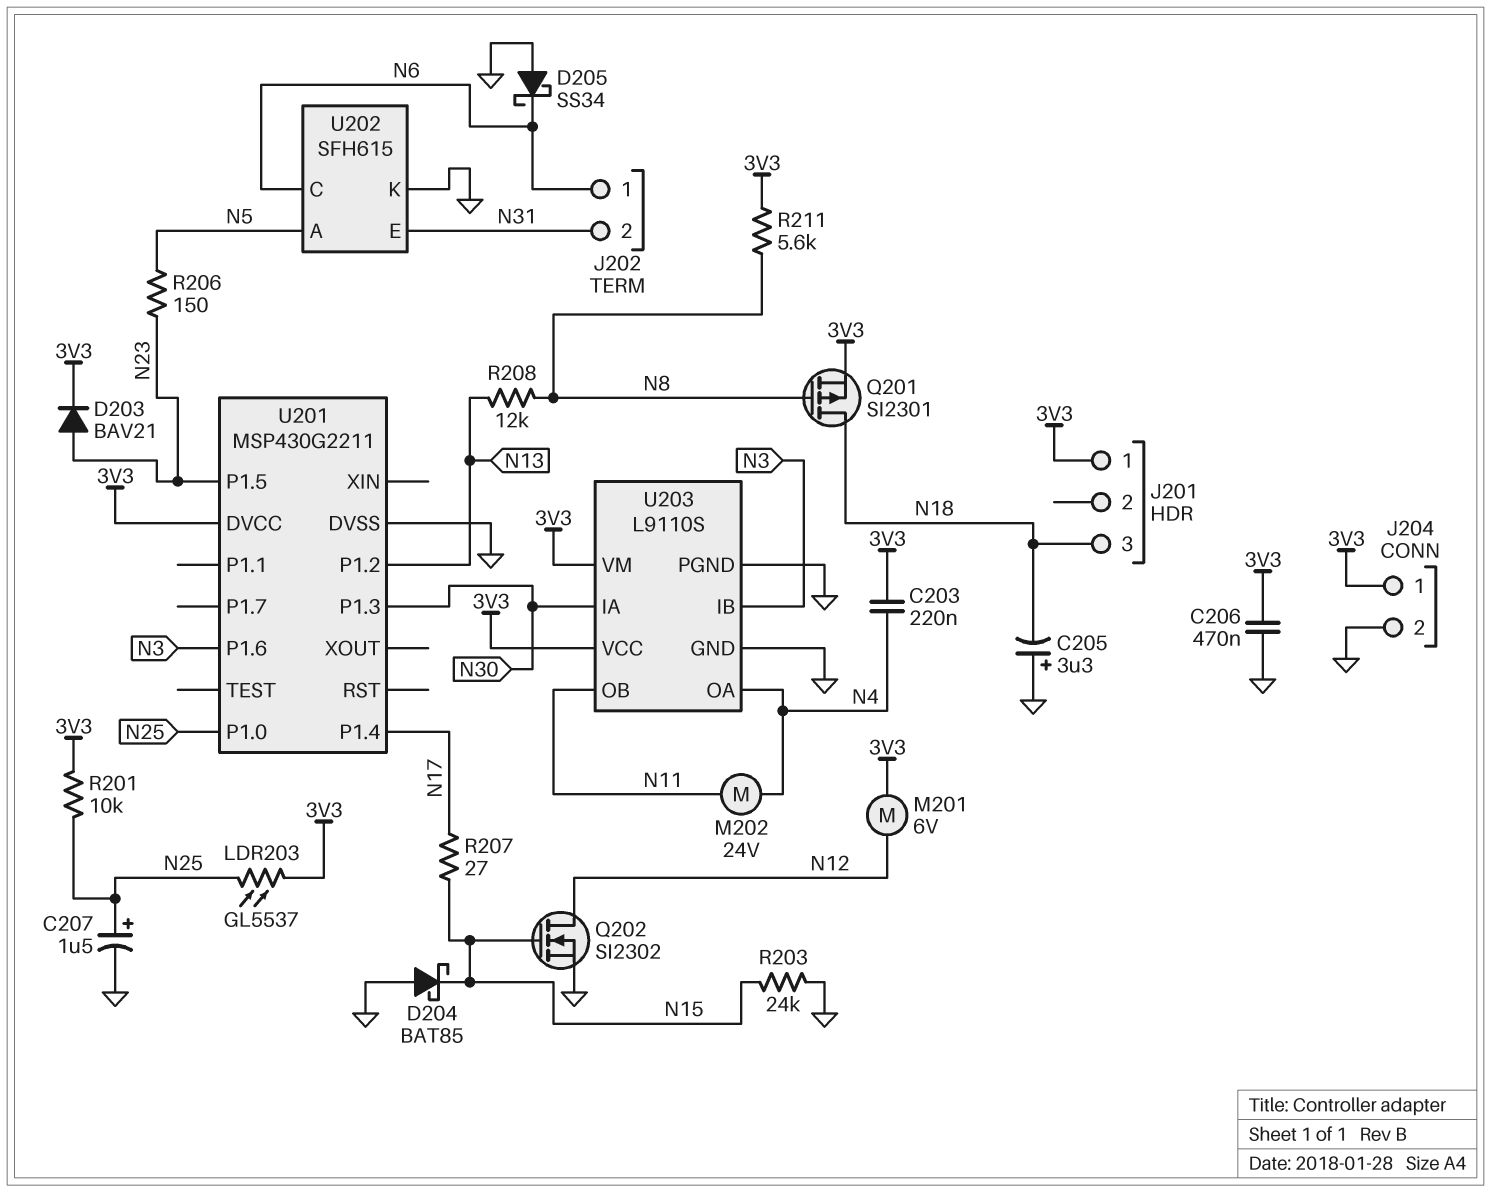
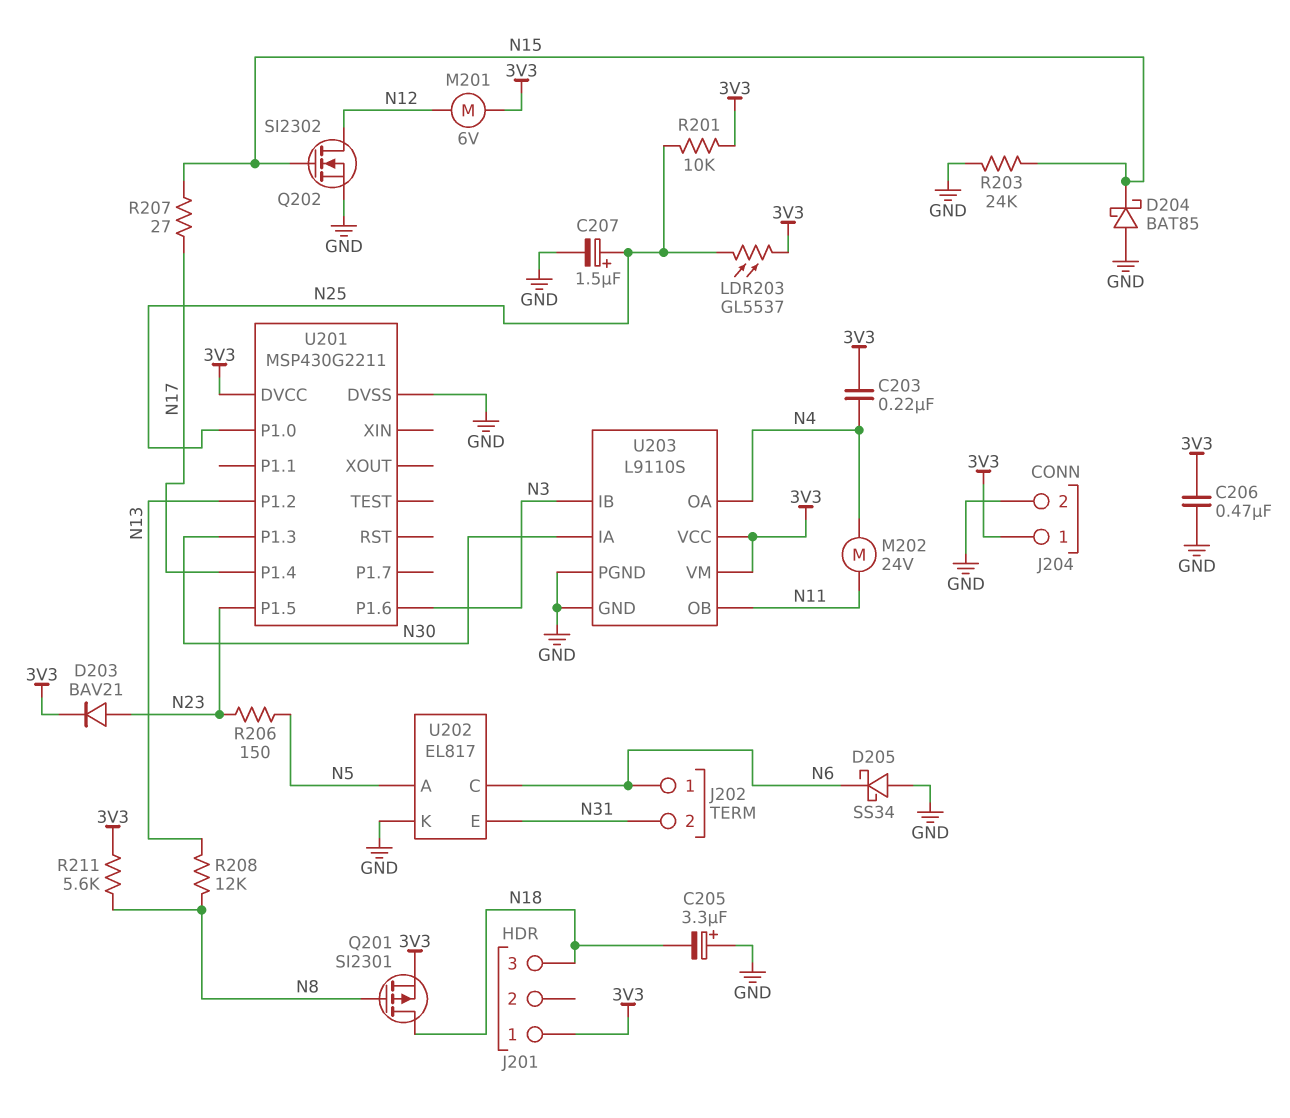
U202: SFH615 -> EL817

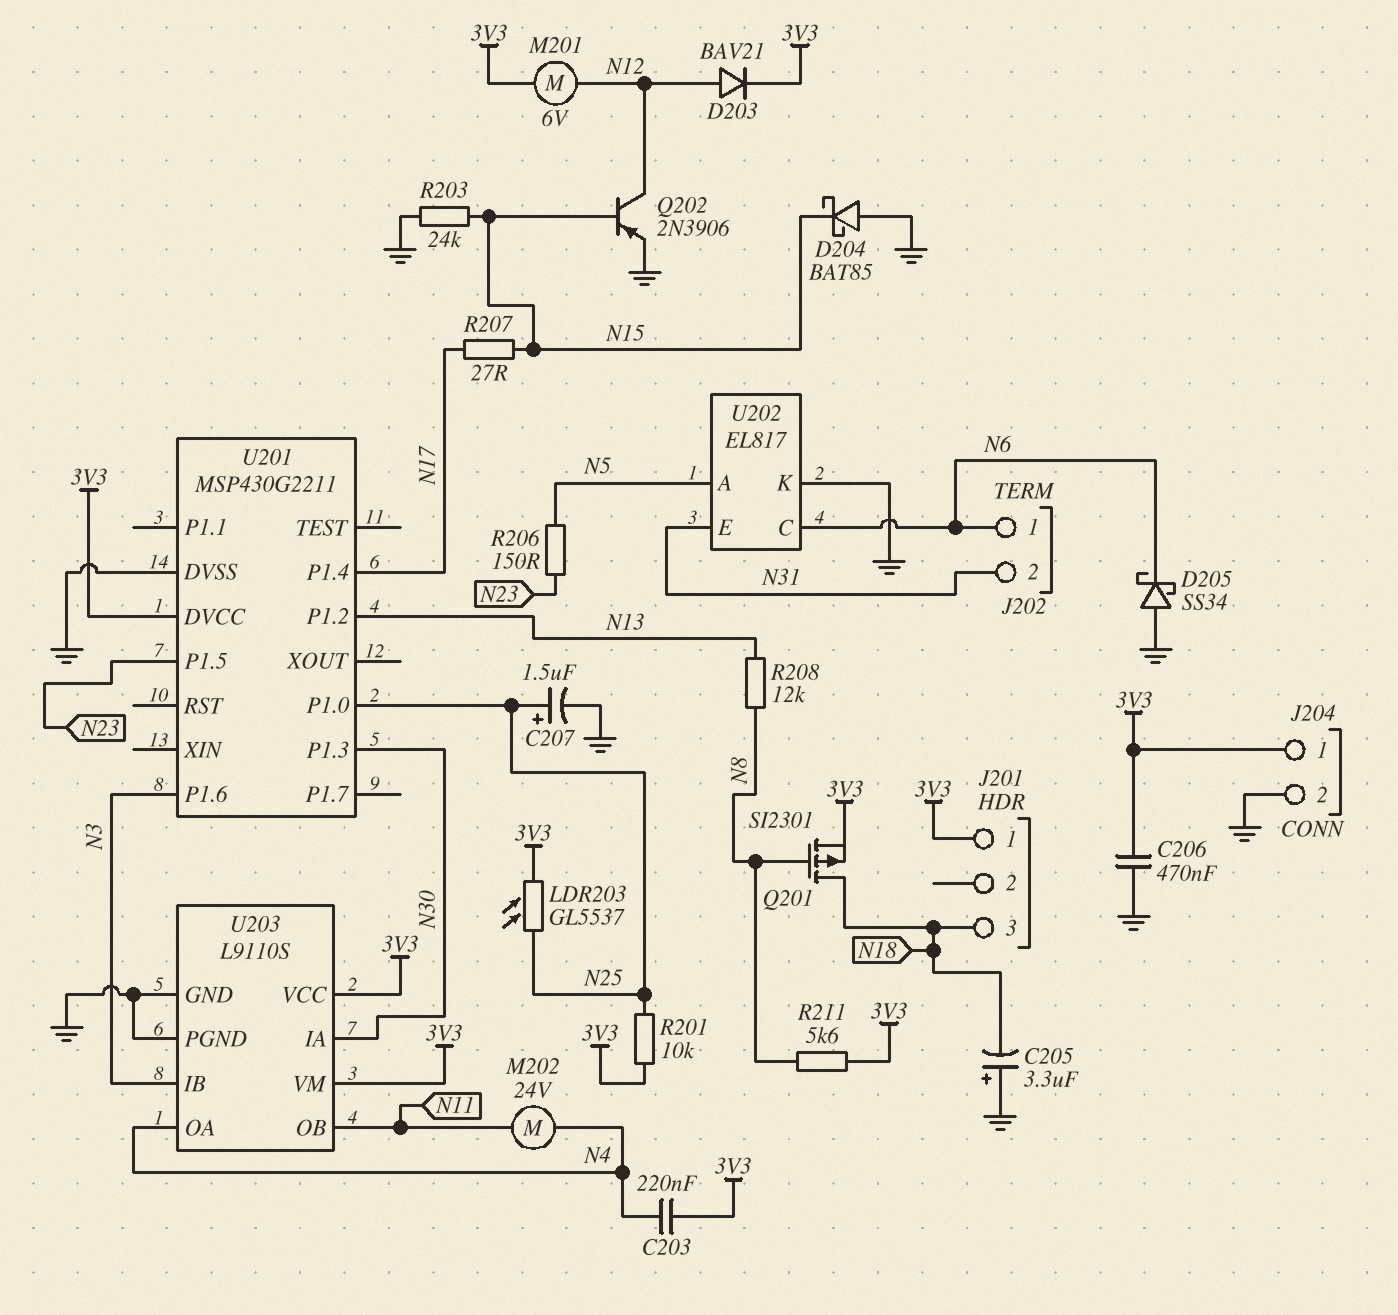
D203: diode BAV21 (A N23, K 3V3) -> diode BAV21 (A N12, K 3V3)
Q202: NMOS SI2302 (G N15, D N12, S GND) -> PNP 2N3906 (B N15, C N12, E GND)

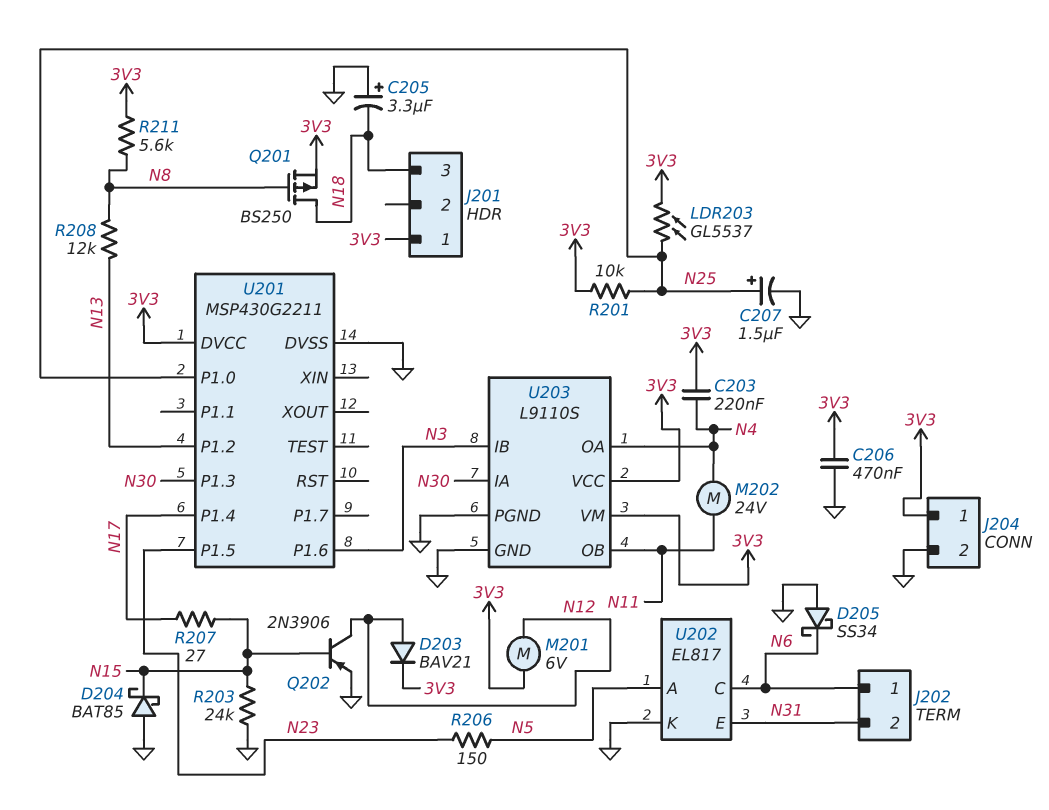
Q201: PMOS SI2301 (G N8, D N18, S 3V3) -> PMOS BS250 (G N8, D N18, S 3V3)

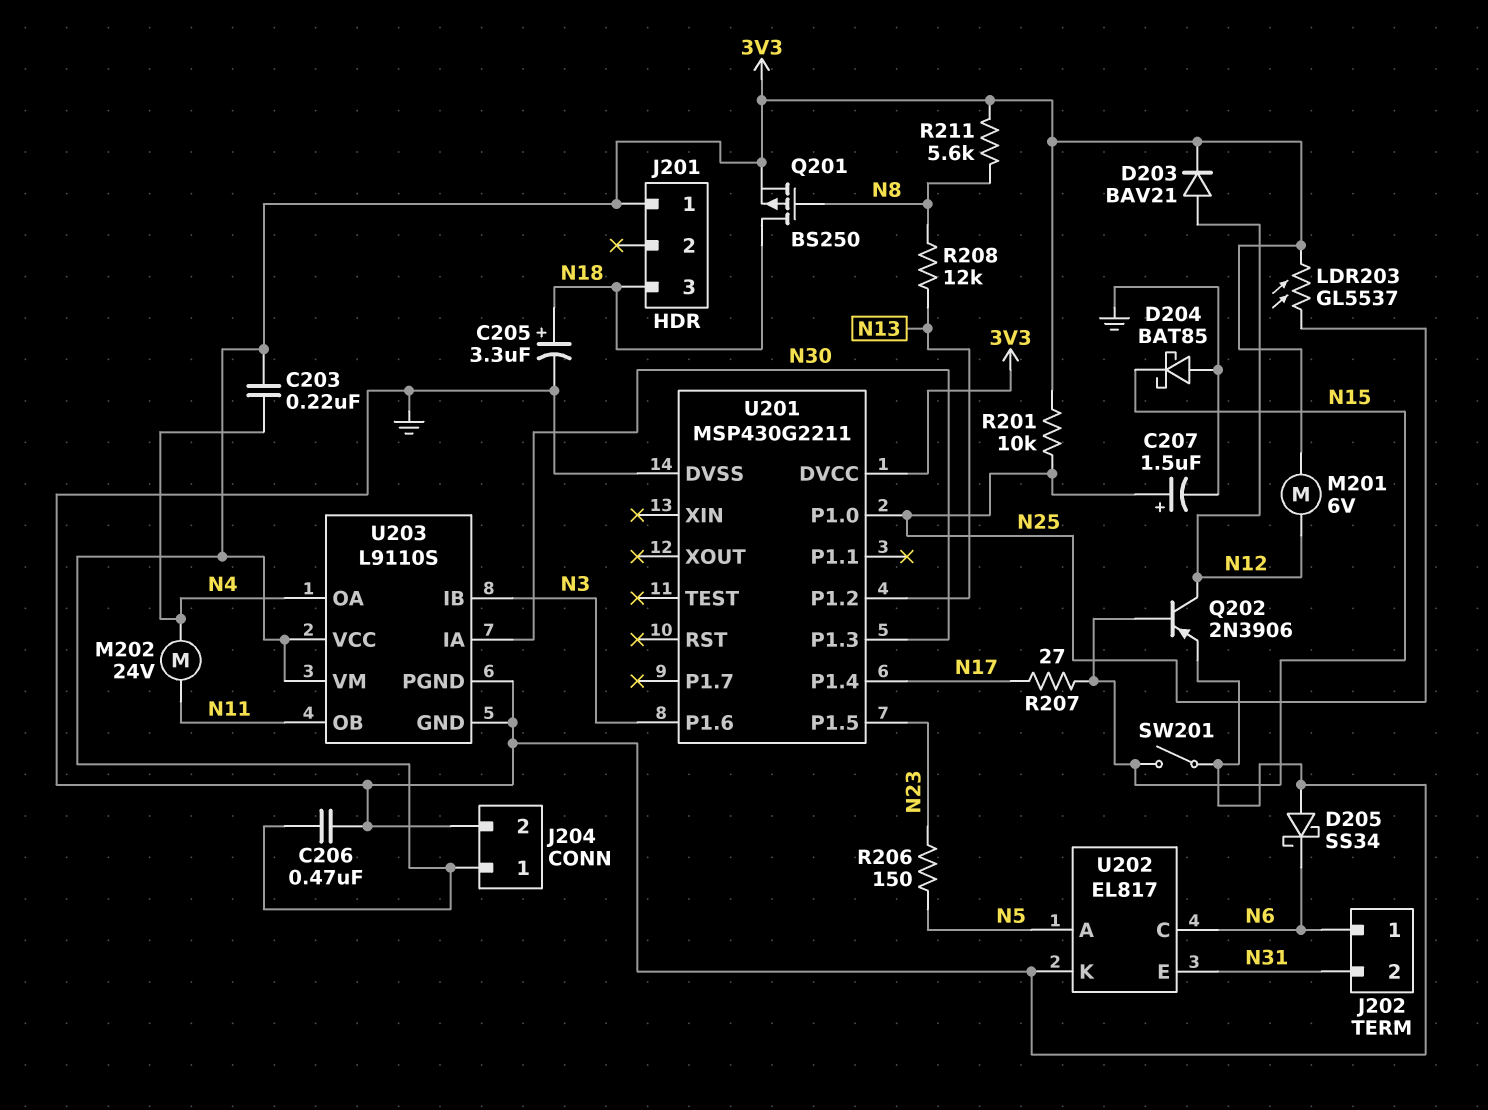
C205: 3.3uF (plus GND, minus N18) -> 3.3uF (plus N18, minus GND)
R203: 24k (GND, N15) -> none
SW201: none -> switch (GND, N15)

